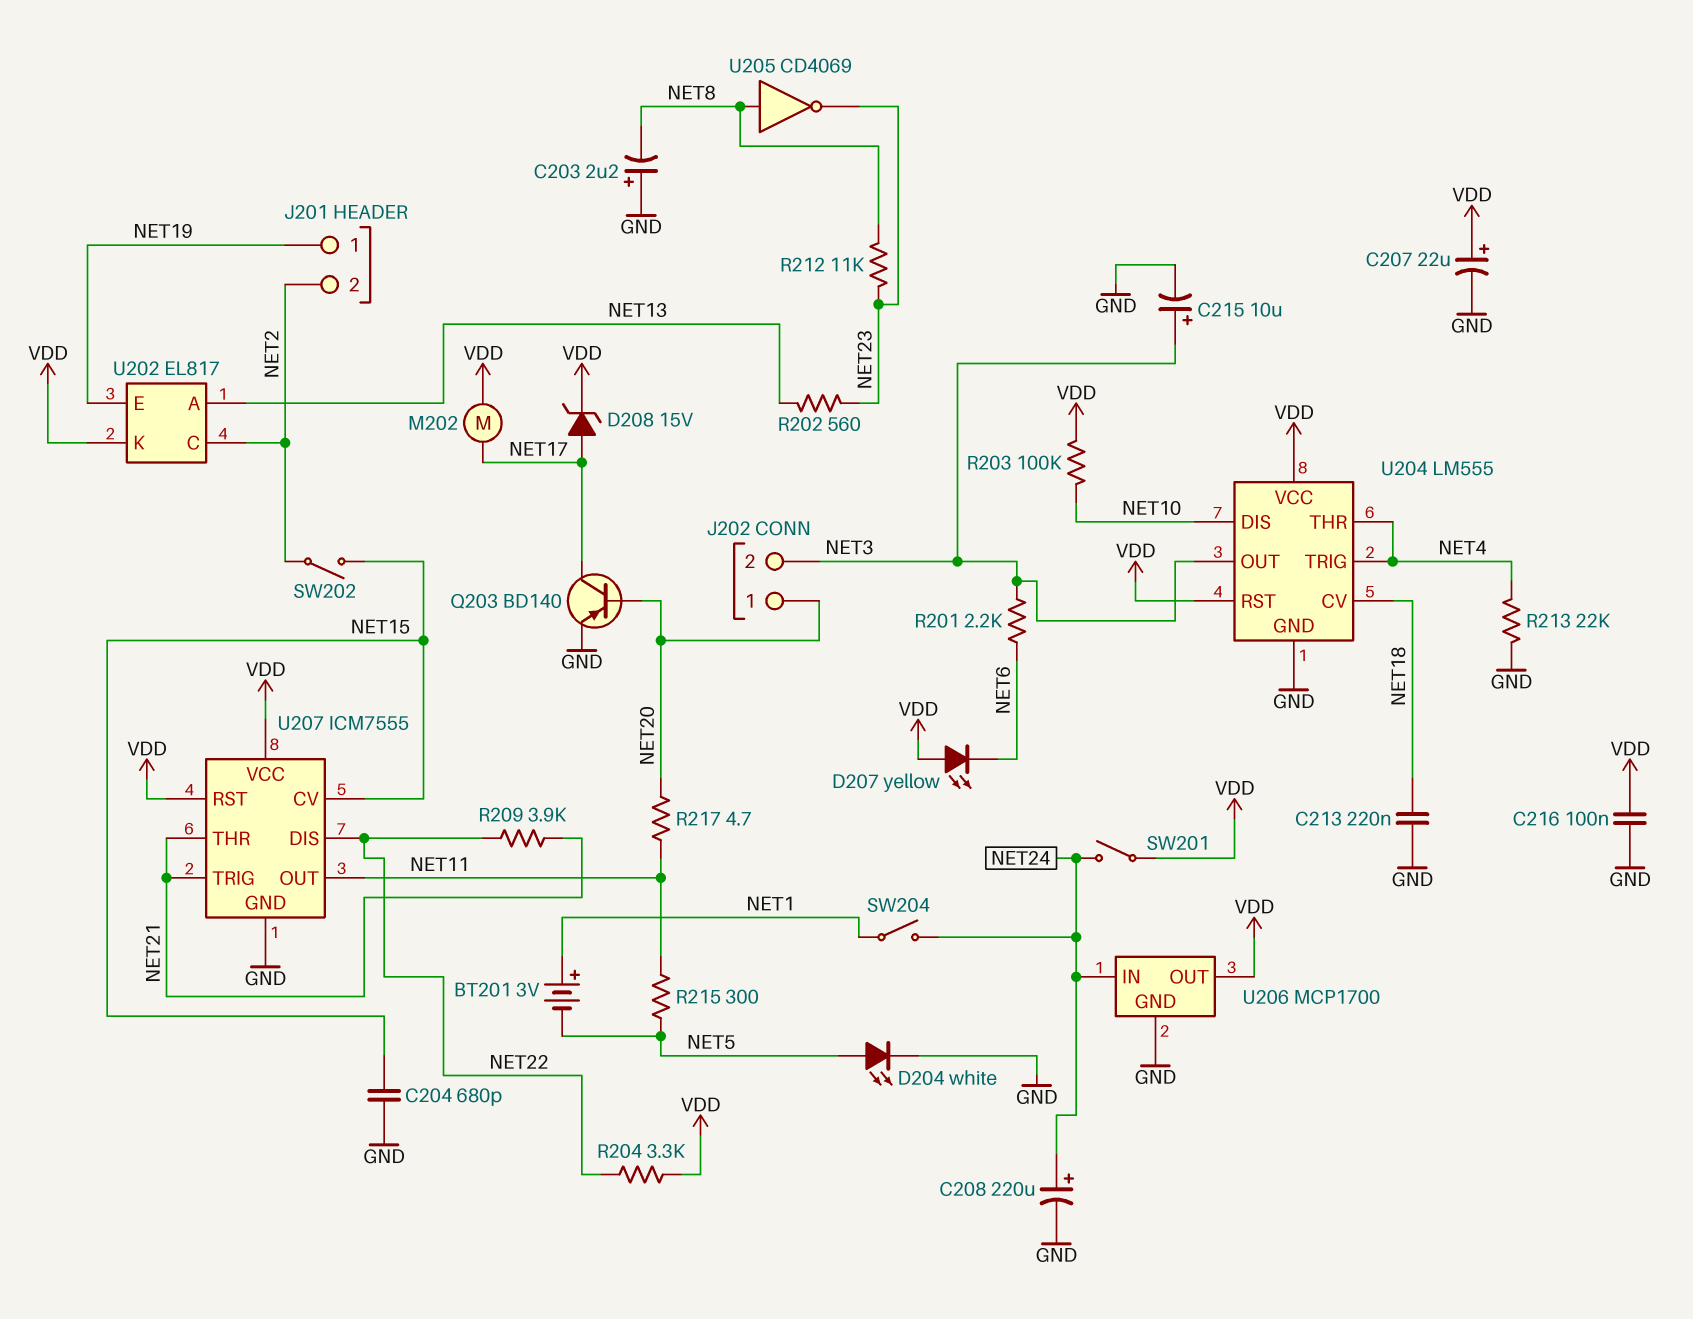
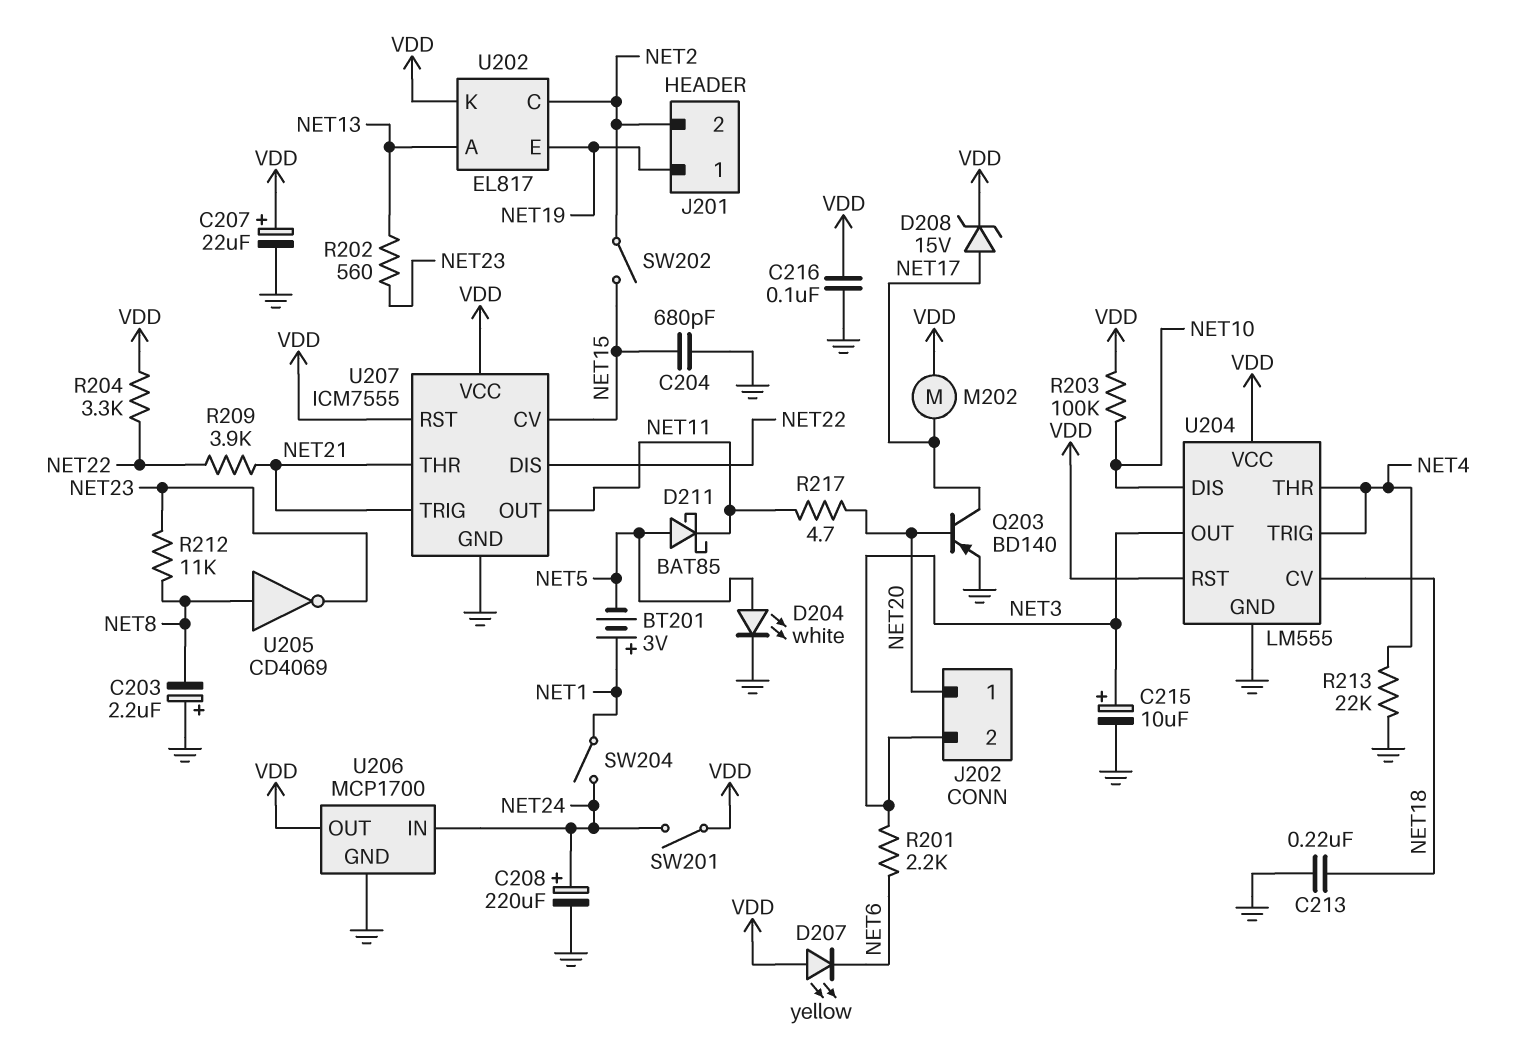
D211: none -> schottky BAT85 (A NET5, K NET11)
R215: 300 (NET5, NET11) -> none

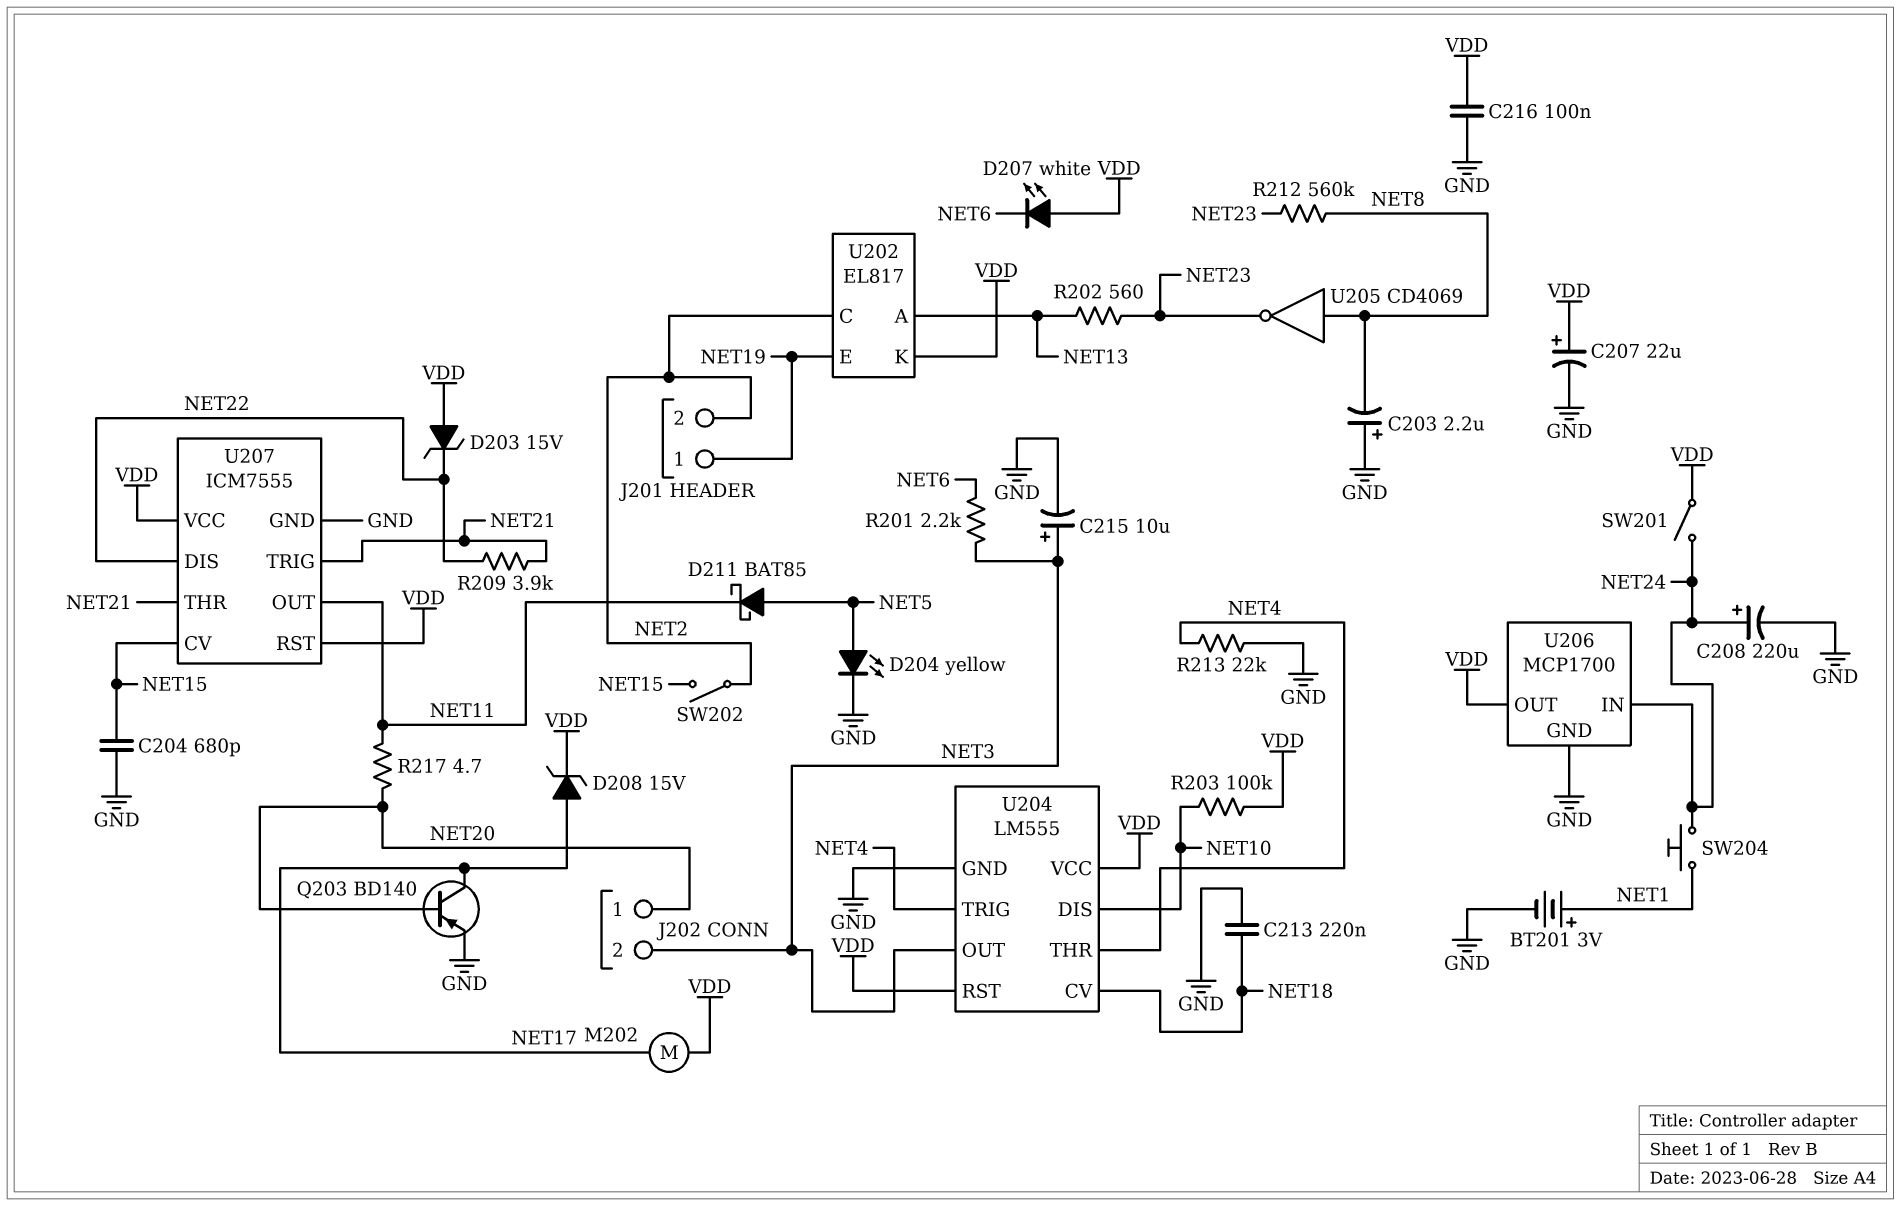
BT201: 3V (plus NET1, minus NET5) -> 3V (plus NET1, minus GND)
D203: none -> zener 15V (A VDD, K NET22)
D204: LED white (A NET5, K GND) -> LED yellow (A NET5, K GND)
D207: LED yellow (A VDD, K NET6) -> LED white (A VDD, K NET6)
R204: 3.3k (NET22, VDD) -> none
R212: 11k (NET8, NET23) -> 560k (NET8, NET23)
SW204: switch (NET1, NET24) -> button (NET1, NET24)

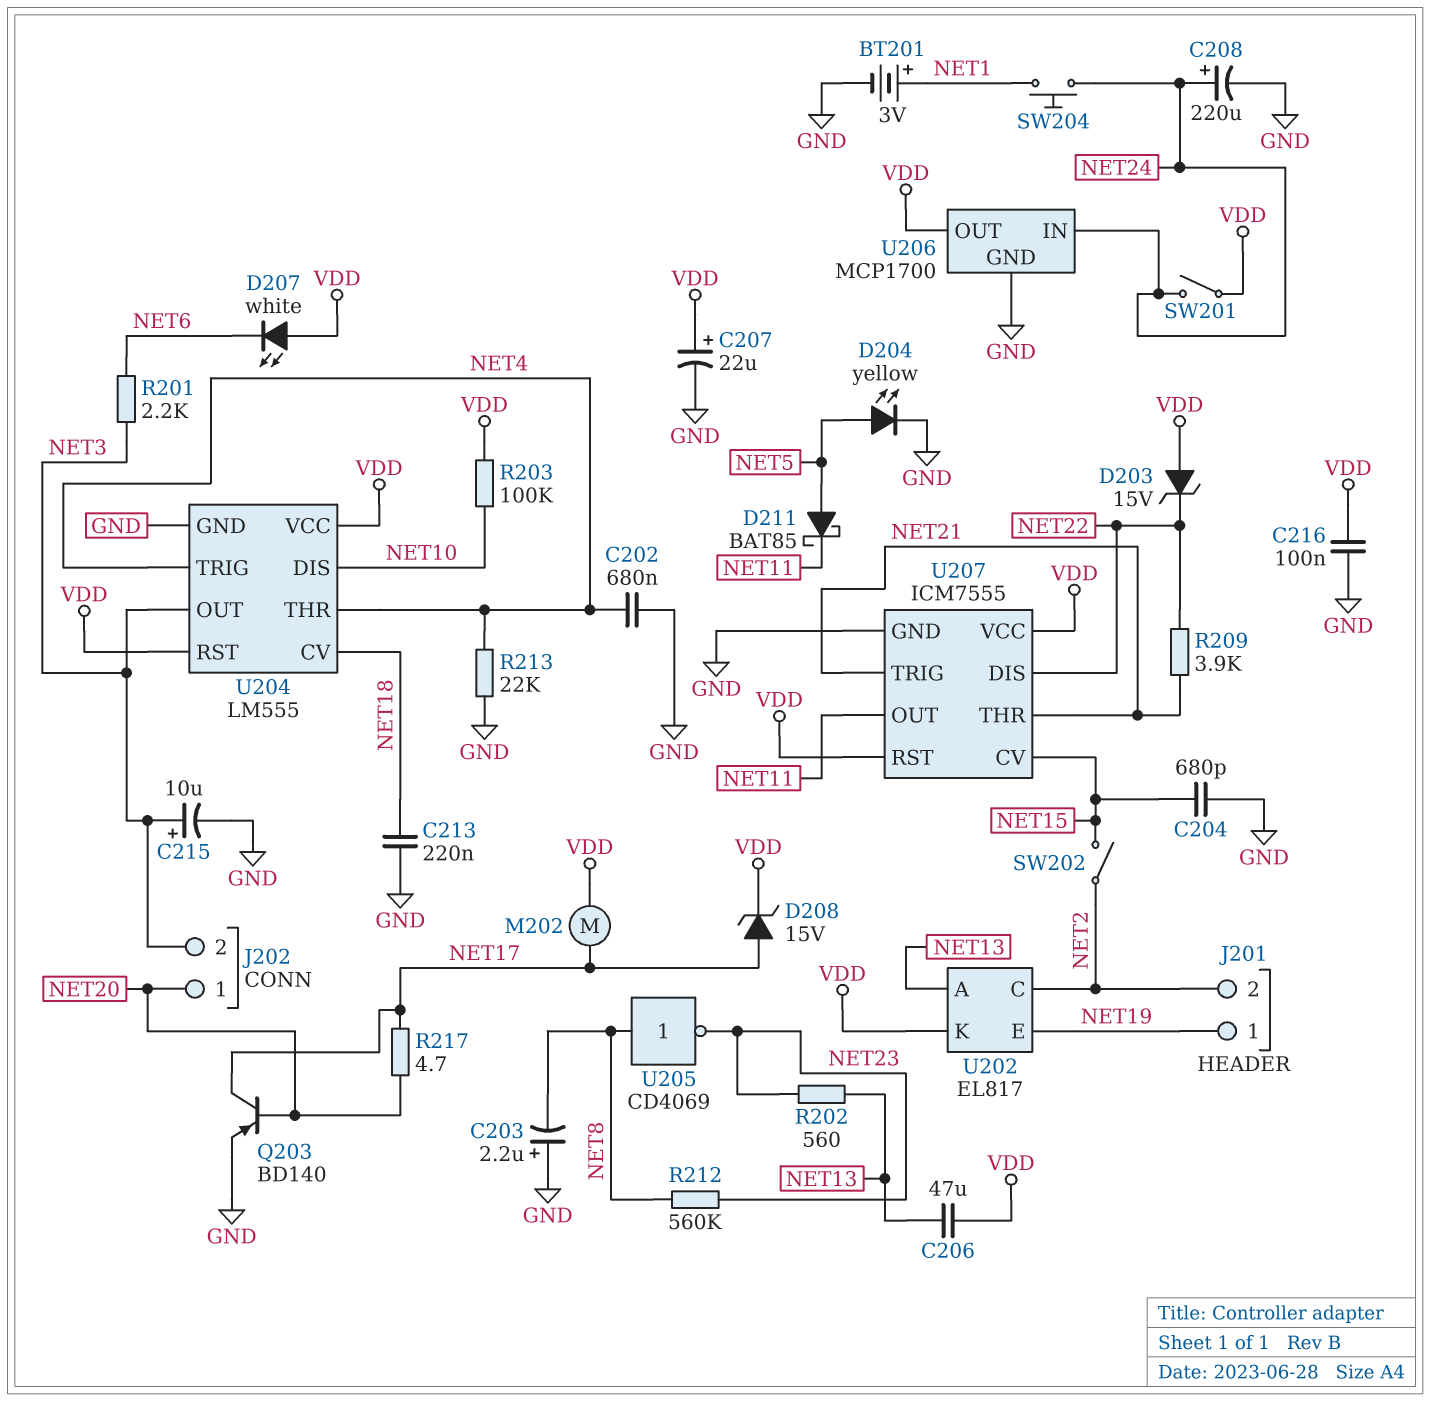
C202: none -> 680nF (GND, NET4)
C206: none -> 47uF (NET13, VDD)
R217: 4.7 (NET11, NET20) -> 4.7 (NET17, NET20)

